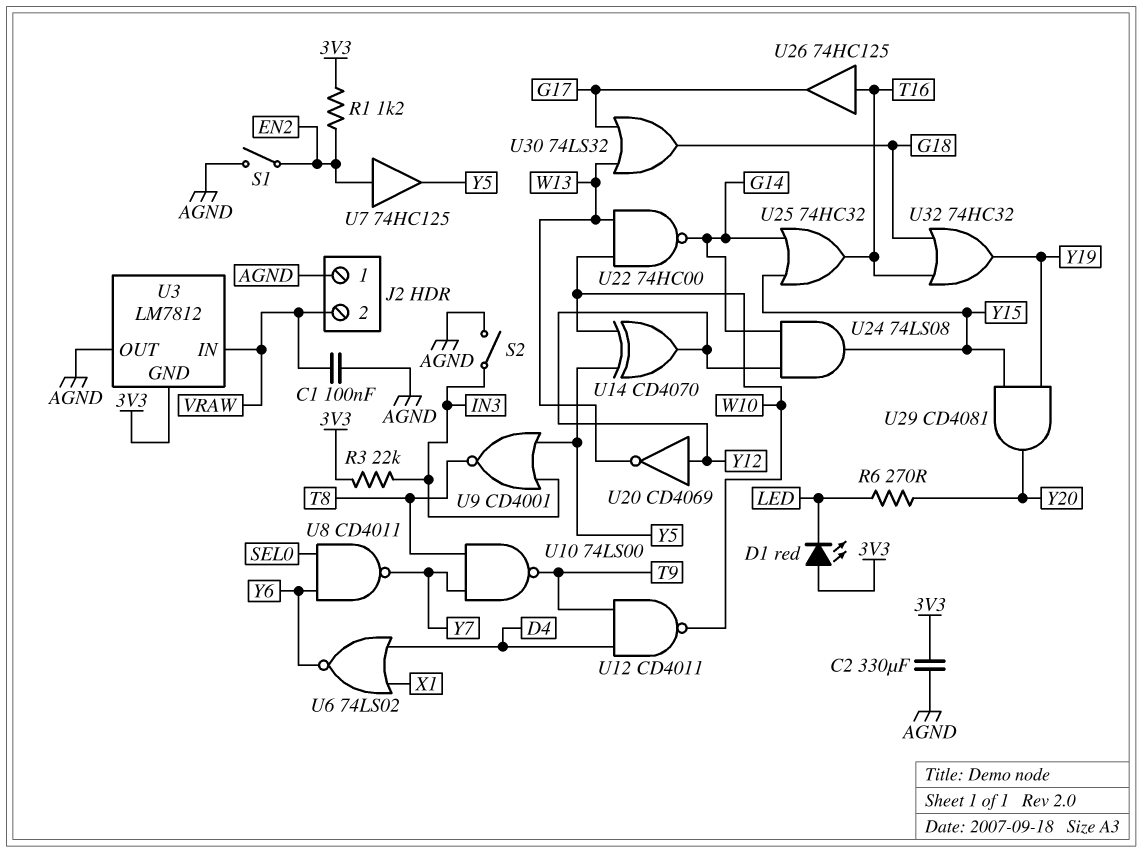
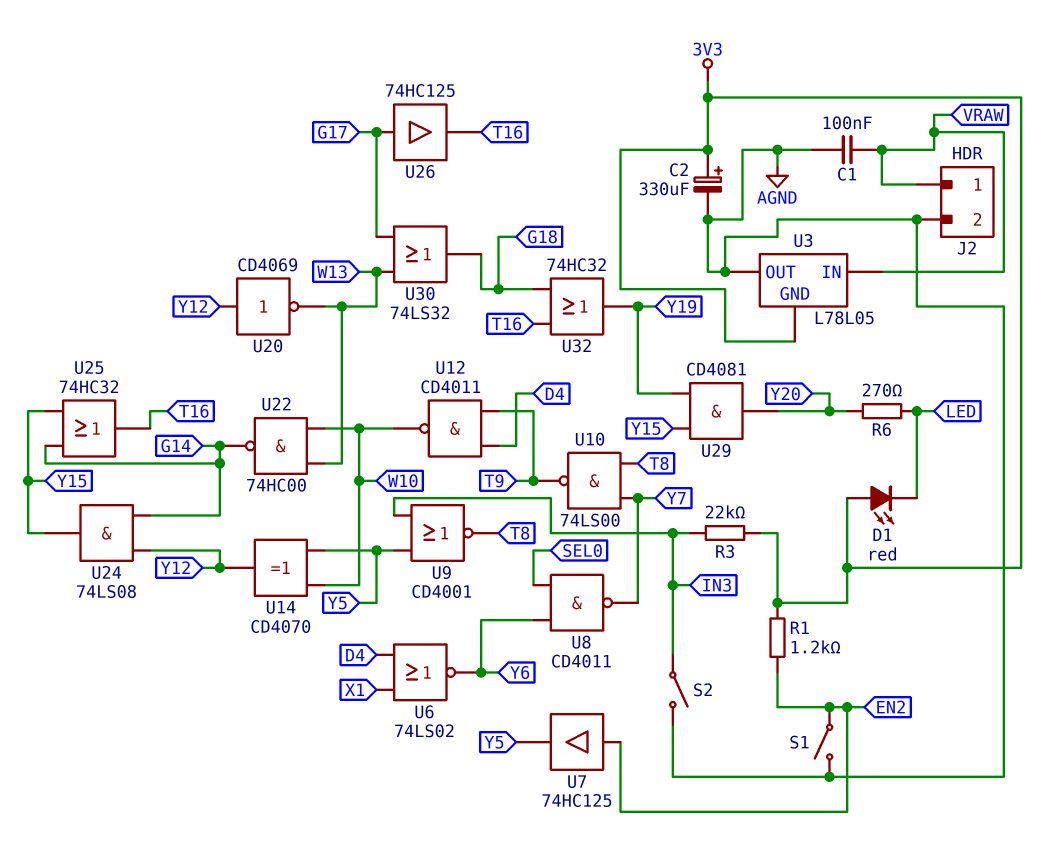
C2: 330uF (3V3, AGND) -> 330uF (plus 3V3, minus AGND)
J2 pin 1: AGND -> VRAW
J2 pin 2: VRAW -> AGND
U3: LM7812 -> L78L05
U26: buffer 74HC125 (in T16, out G17) -> buffer 74HC125 (in G17, out T16)

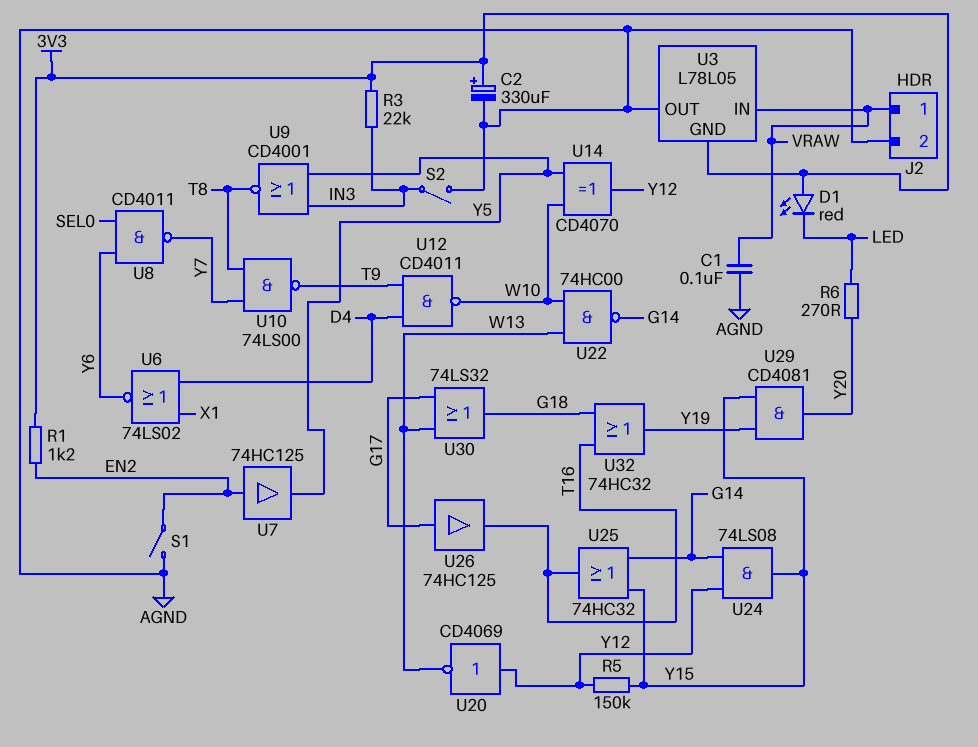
R5: none -> 150k (Y12, Y15)

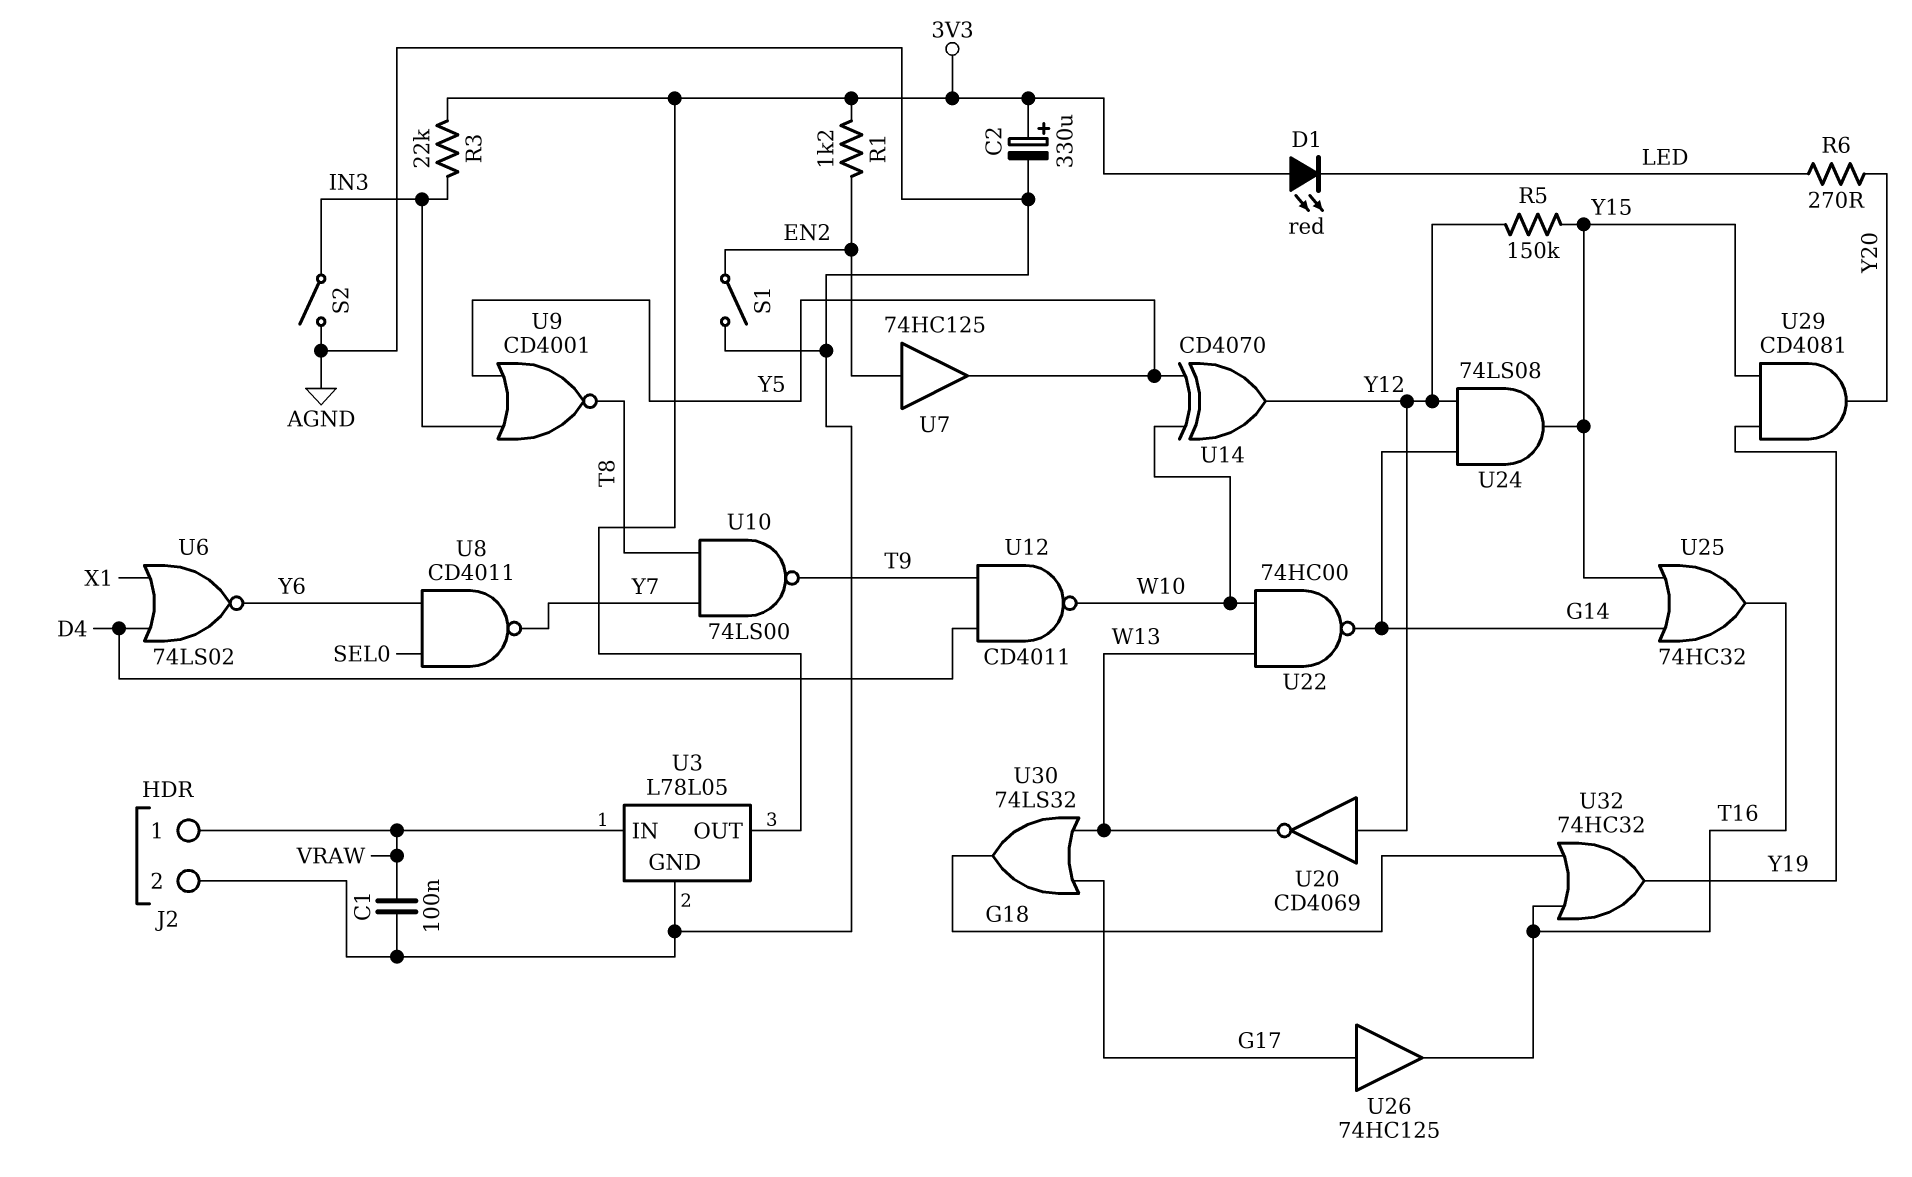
U3 pin GND: 3V3 -> AGND
U3 pin OUT: AGND -> 3V3

